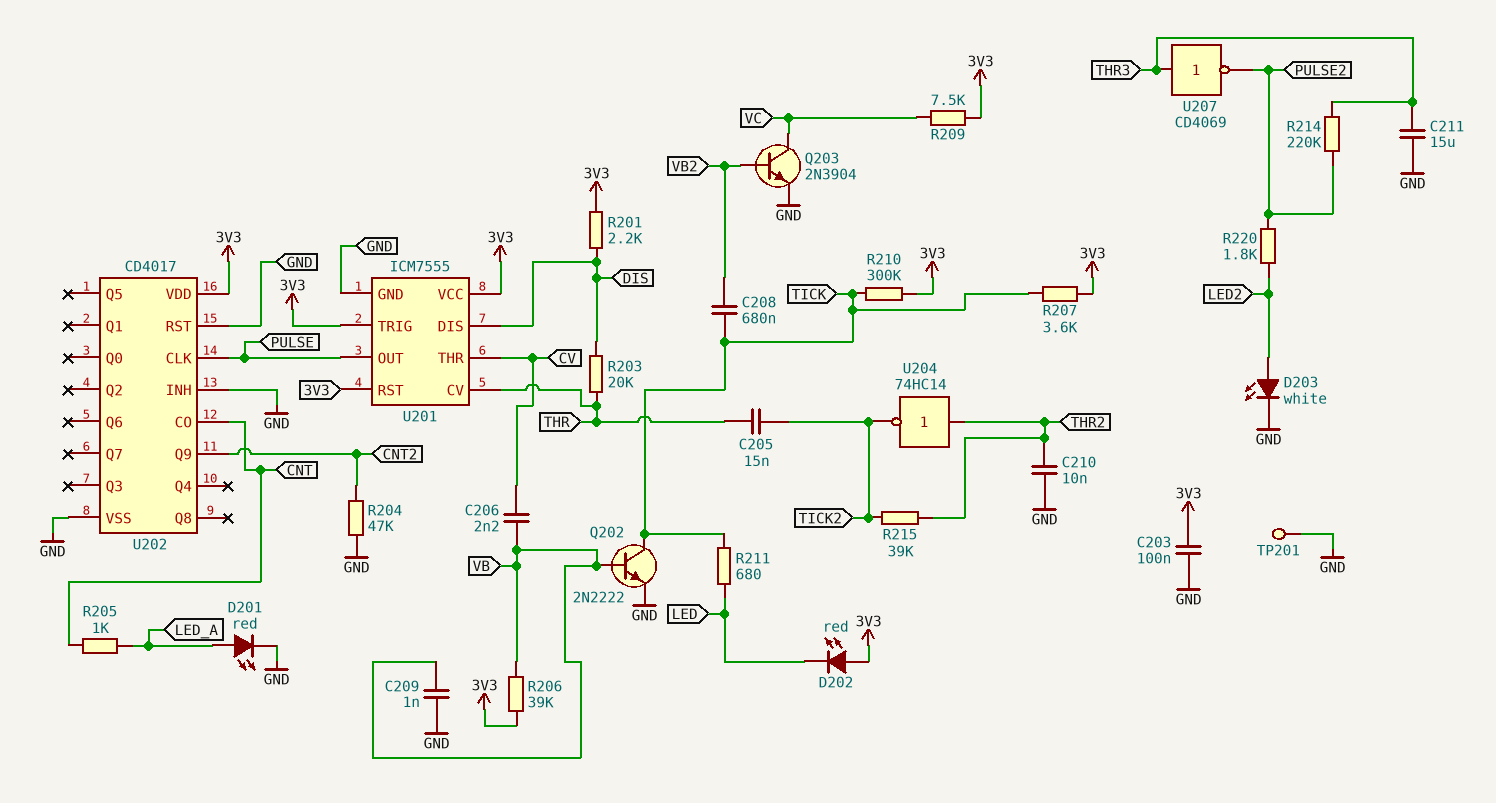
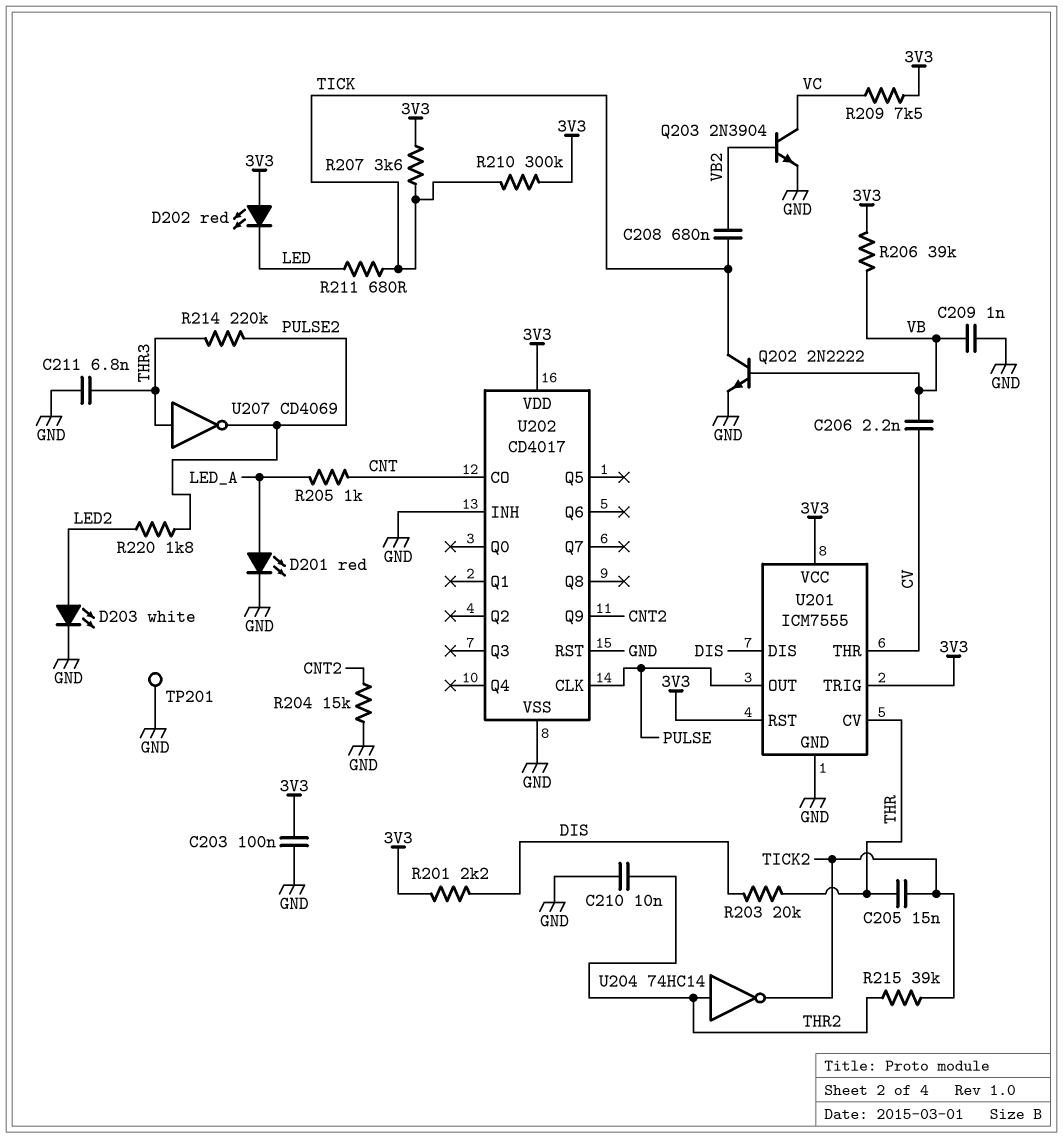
C211: 15uF (GND, THR3) -> 6.8nF (GND, THR3)
R204: 47k (CNT2, GND) -> 15k (CNT2, GND)

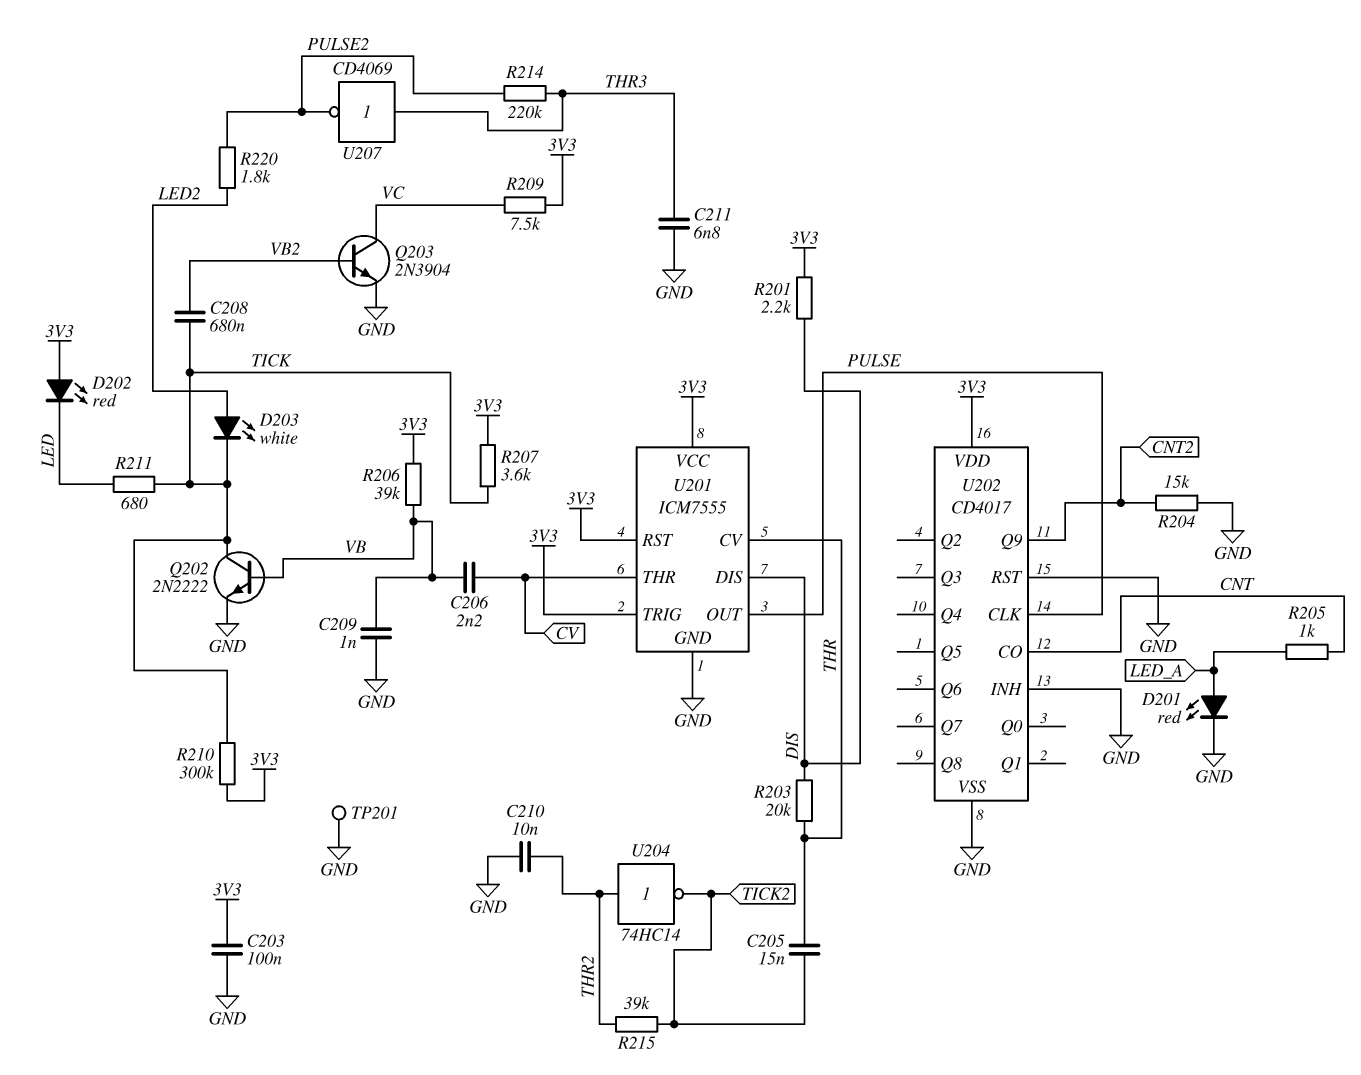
D203: LED white (A LED2, K GND) -> LED white (A LED2, K TICK)

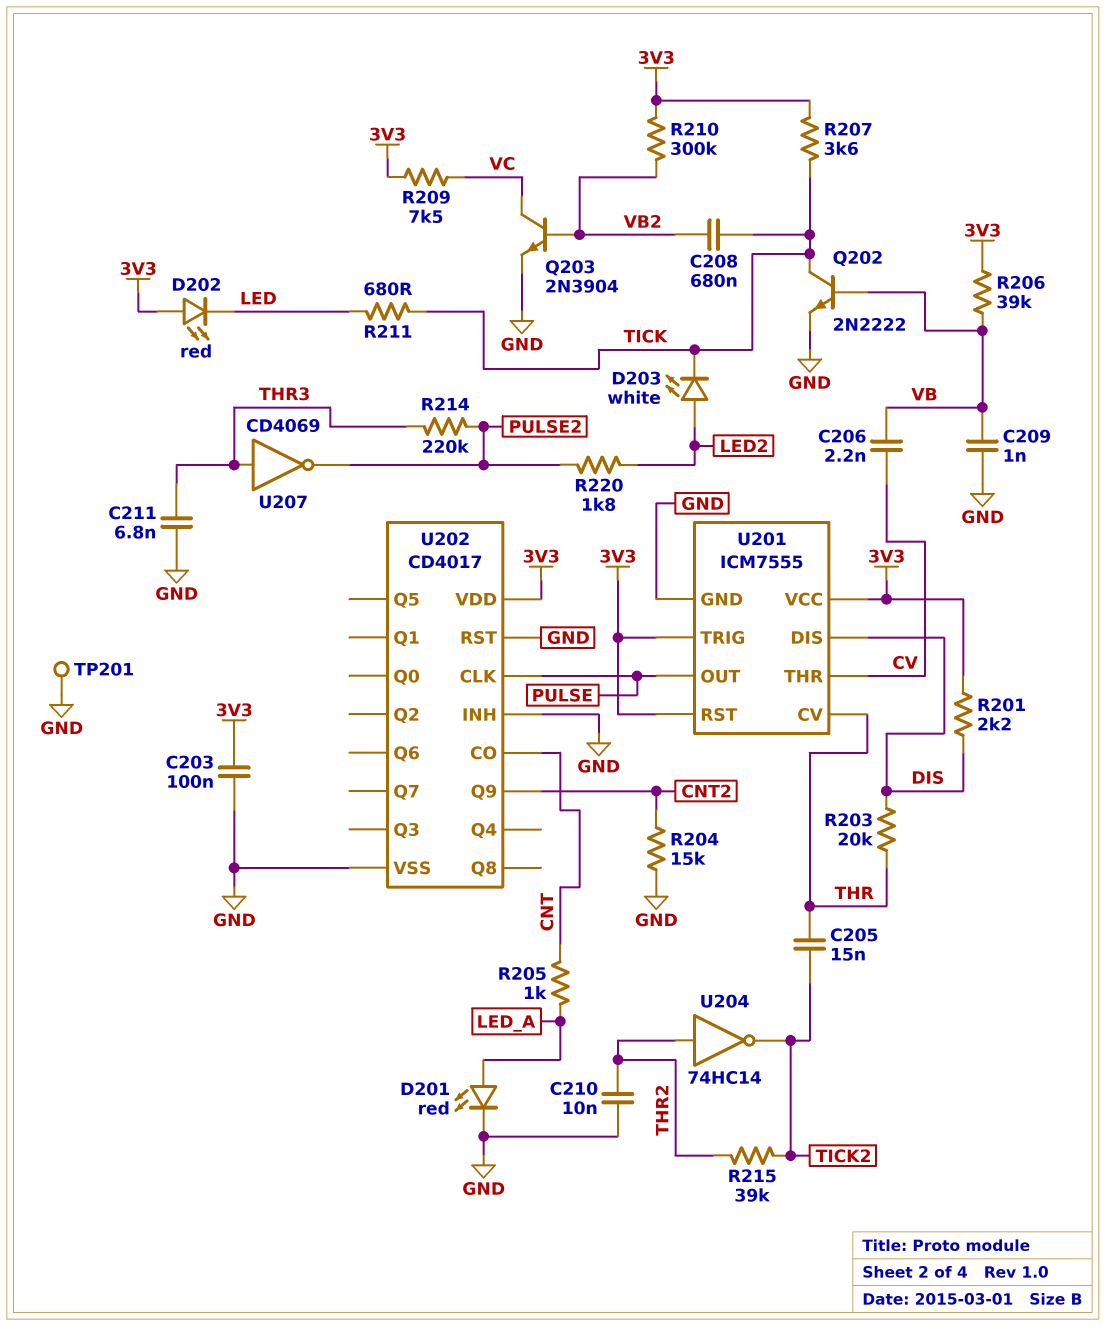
R210: 300k (3V3, TICK) -> 300k (3V3, VB2)

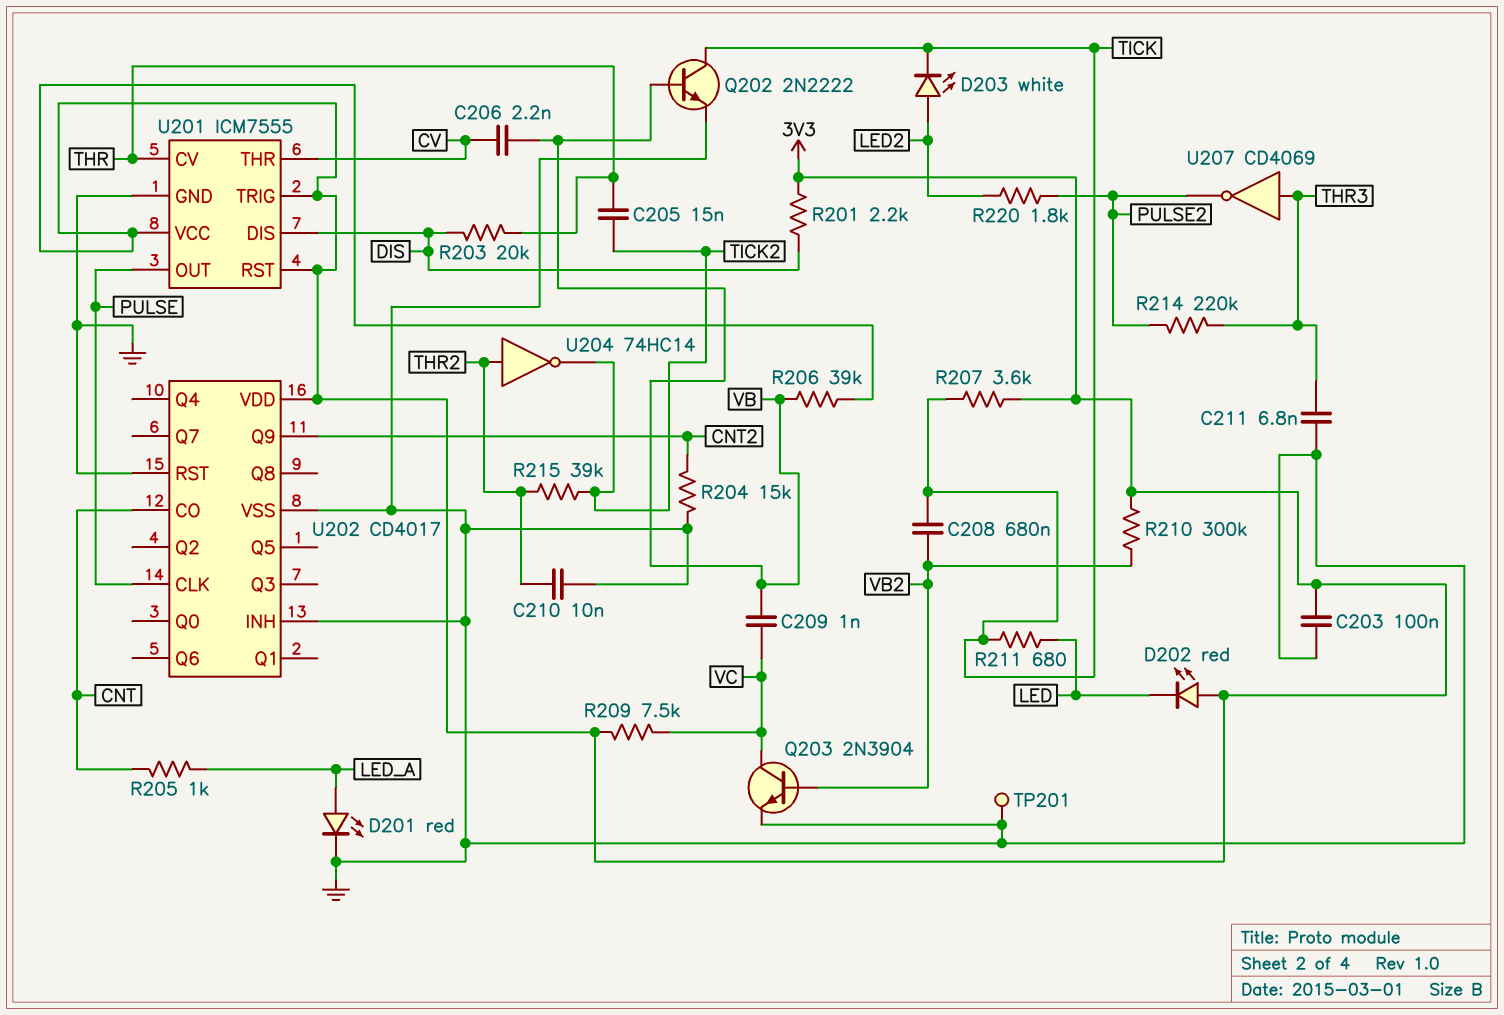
C209: 1nF (GND, VB) -> 1nF (VB, VC)

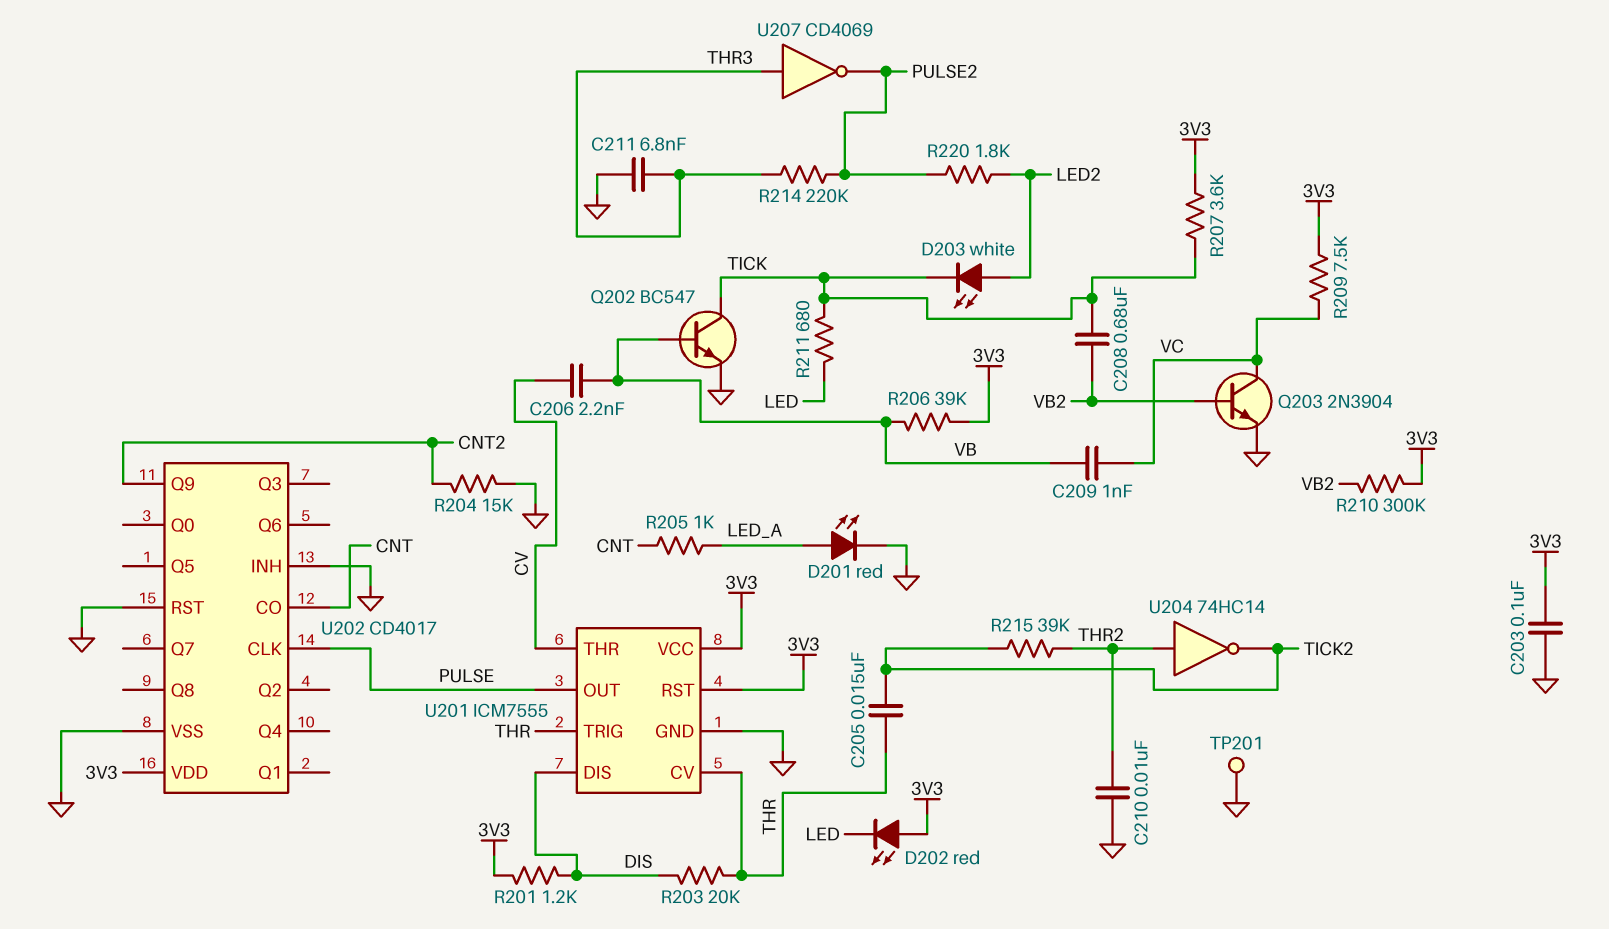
Q202: NPN 2N2222 (B VB, C TICK, E GND) -> NPN BC547 (B VB, C TICK, E GND)
R201: 2.2k (3V3, DIS) -> 1.2k (3V3, DIS)
U201 pin TRIG: 3V3 -> THR

